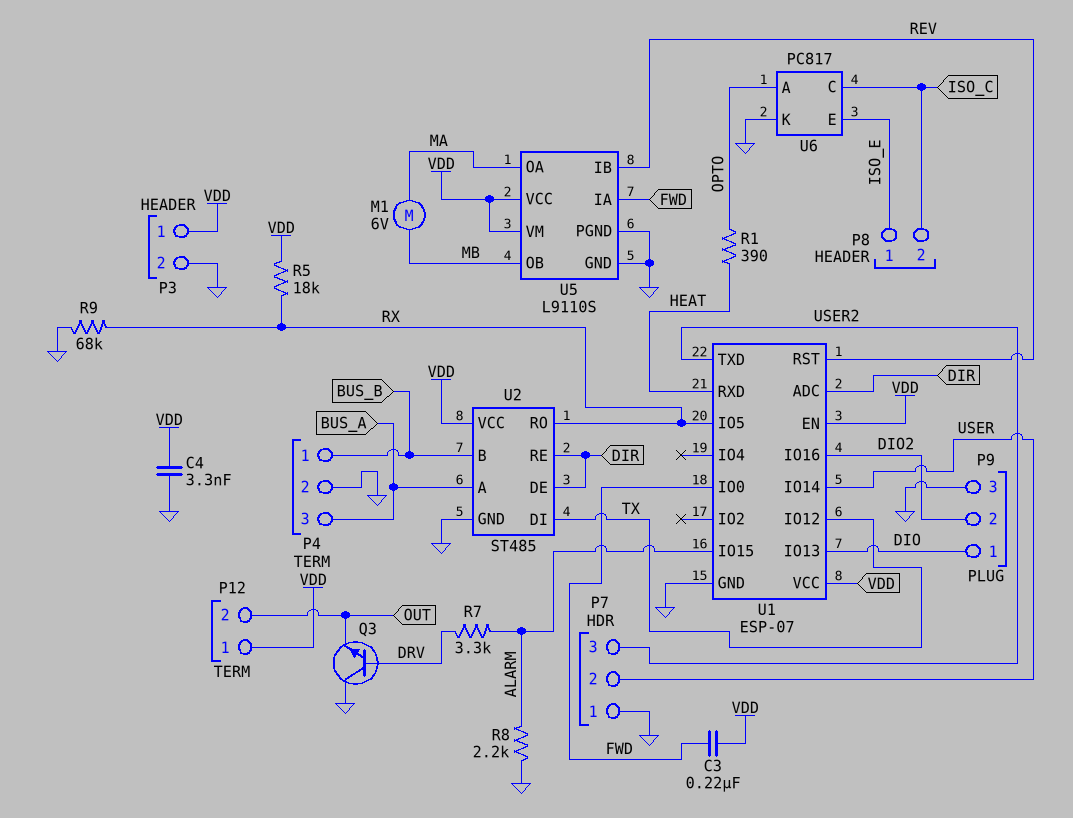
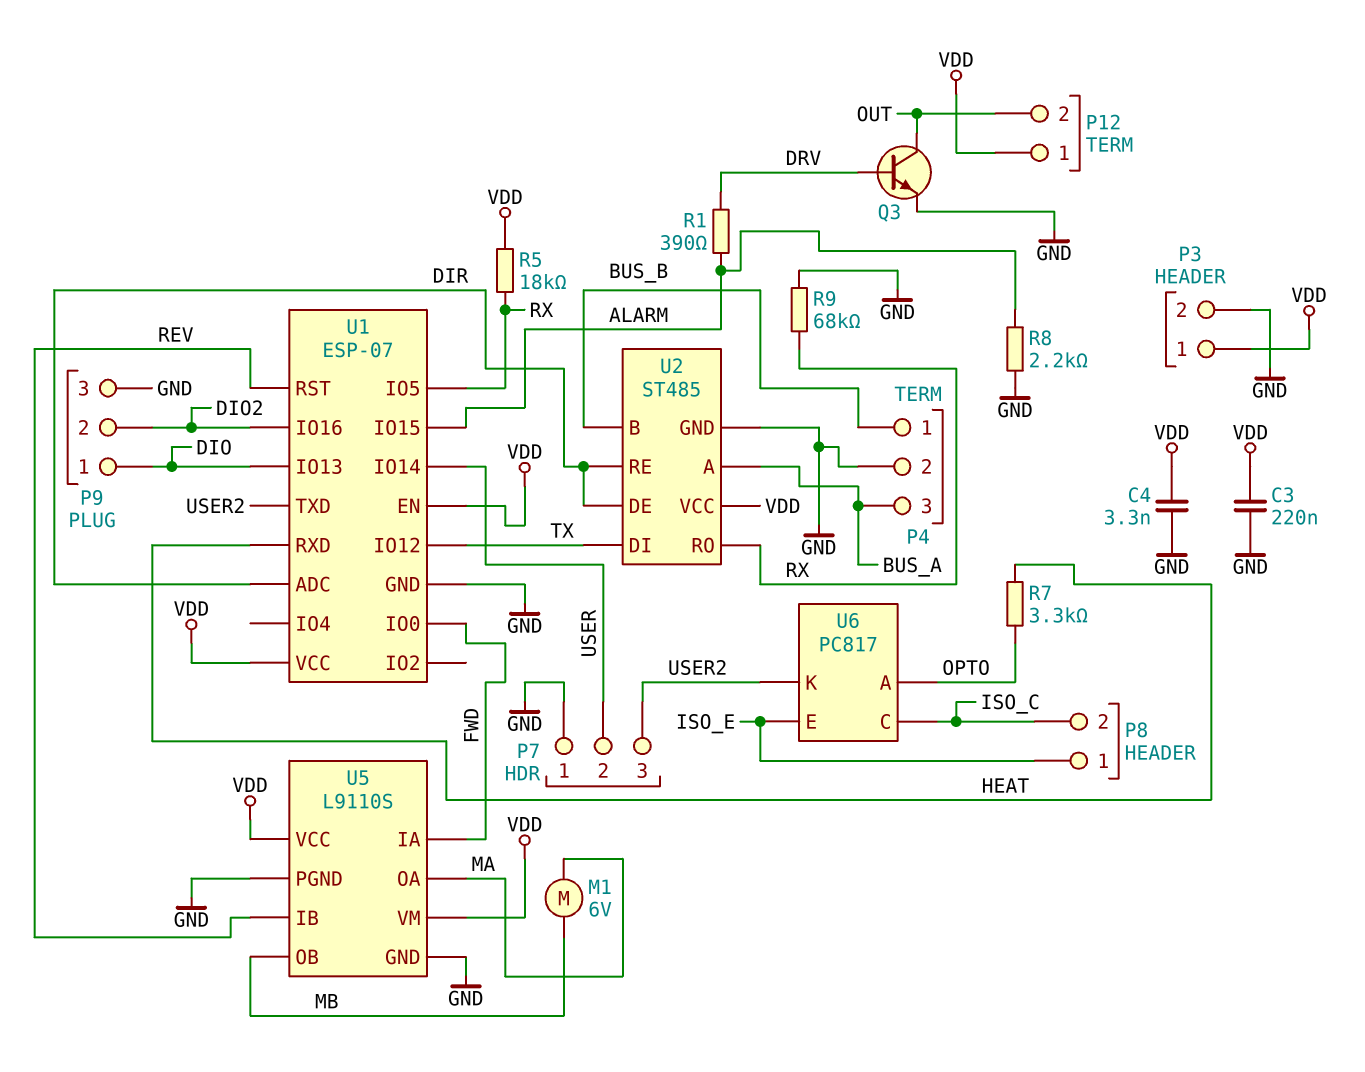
C3: 220nF (FWD, VDD) -> 220nF (GND, VDD)
Q3: NPN (B DRV, C GND, E OUT) -> NPN (B DRV, C OUT, E GND)
R1: 390 (HEAT, OPTO) -> 390 (ALARM, DRV)
R7: 3.3k (ALARM, DRV) -> 3.3k (HEAT, OPTO)
U6 pin K: GND -> USER2

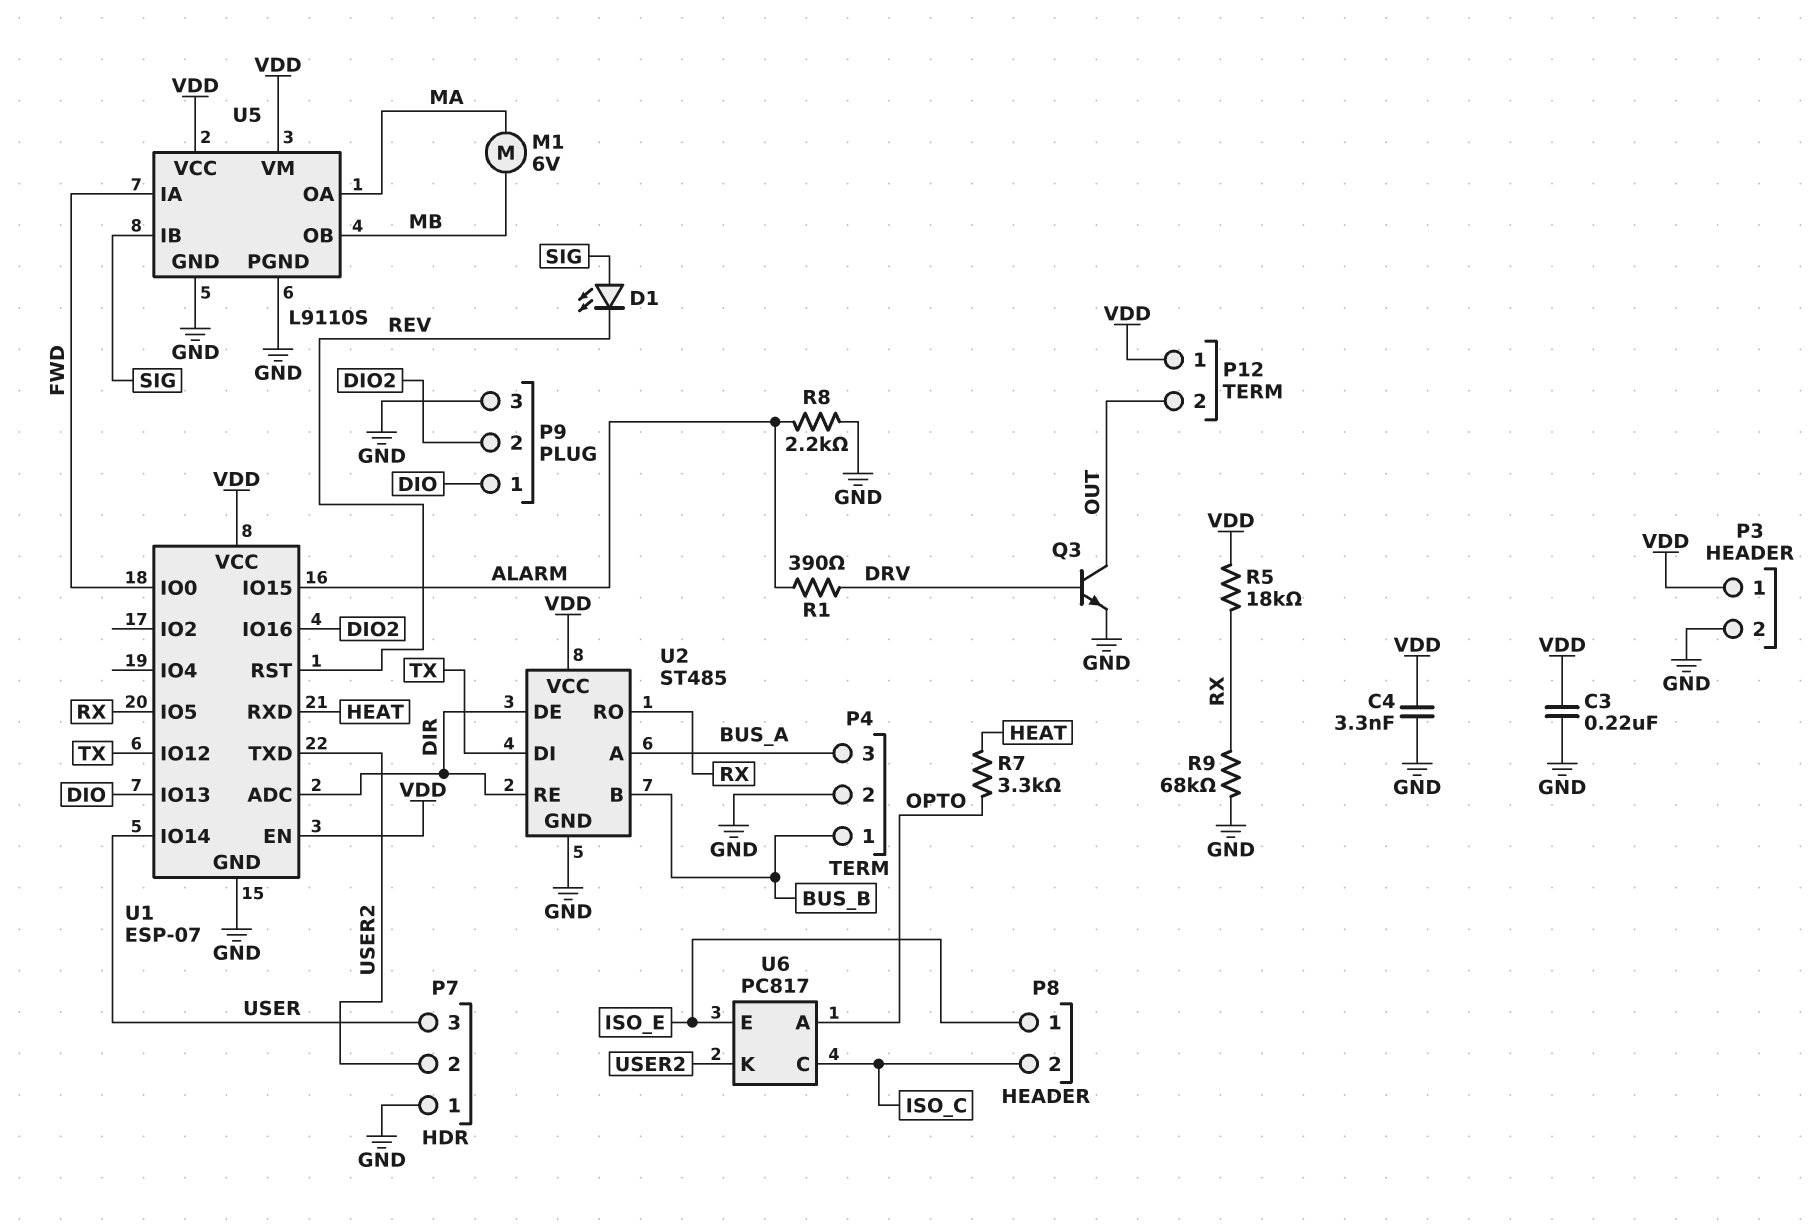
D1: none -> LED (A SIG, K REV)
P7 pin 2: USER -> USER2
P7 pin 3: USER2 -> USER
U5 pin IB: REV -> SIG

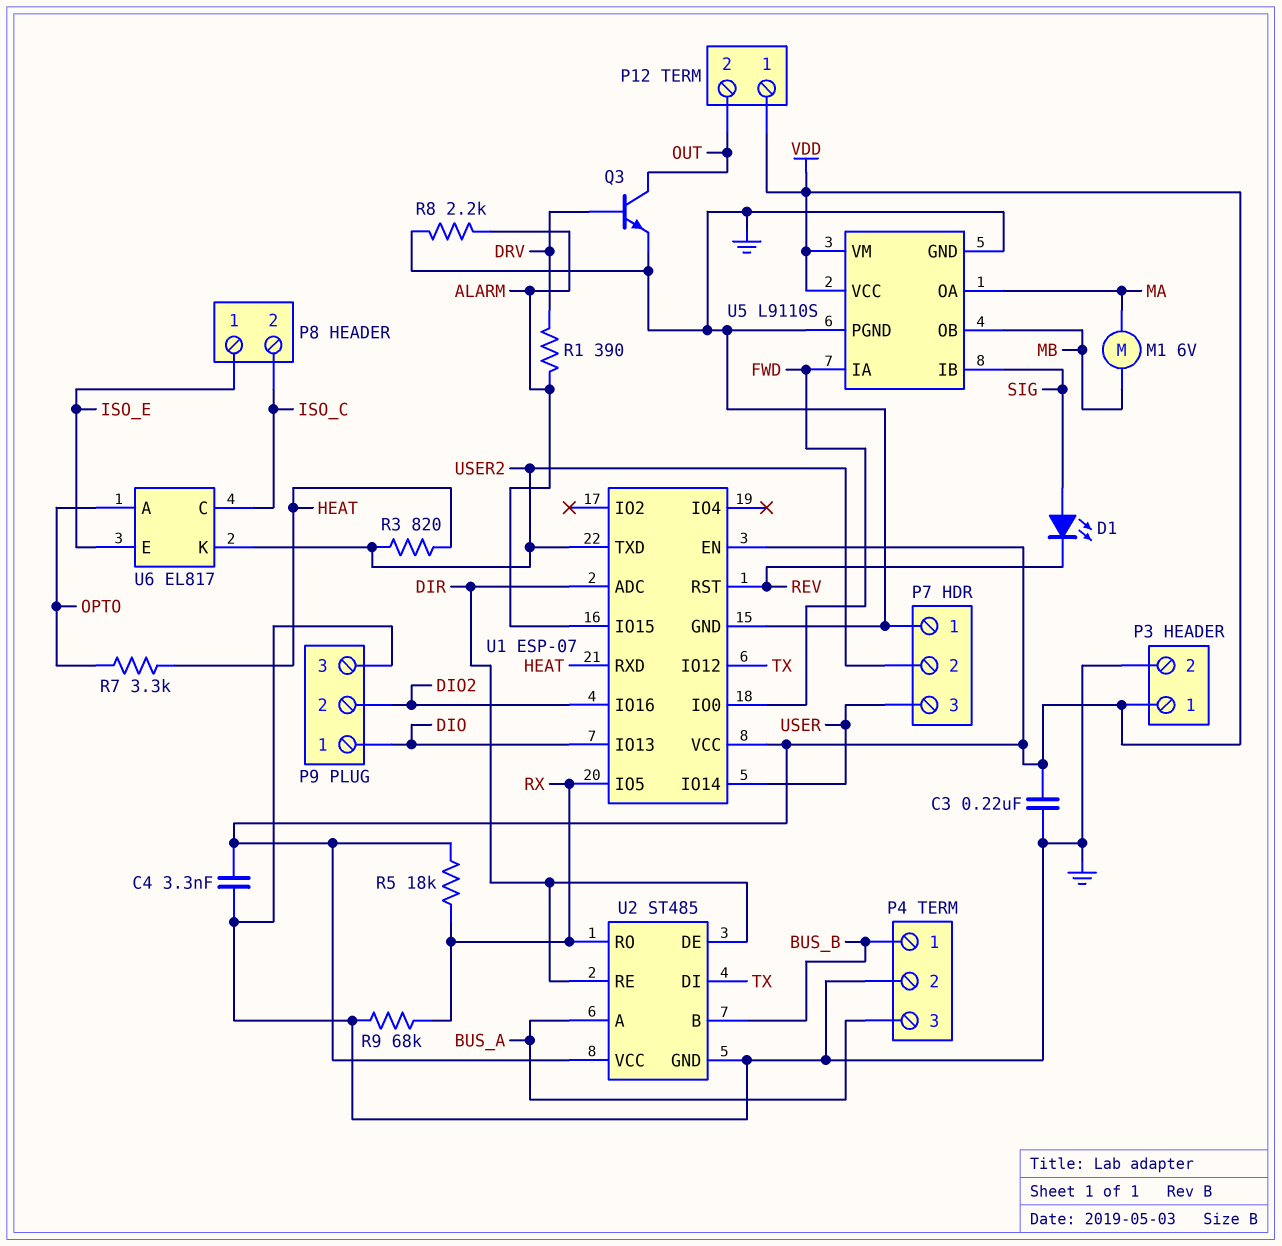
R3: none -> 820 (HEAT, USER2)
U6: PC817 -> EL817

